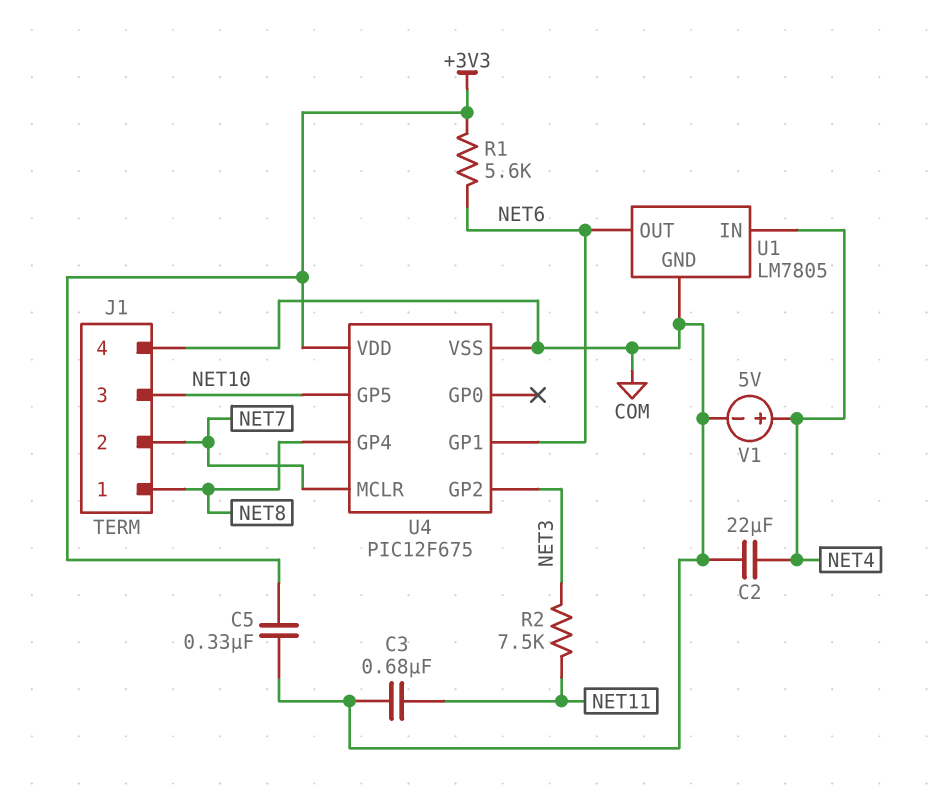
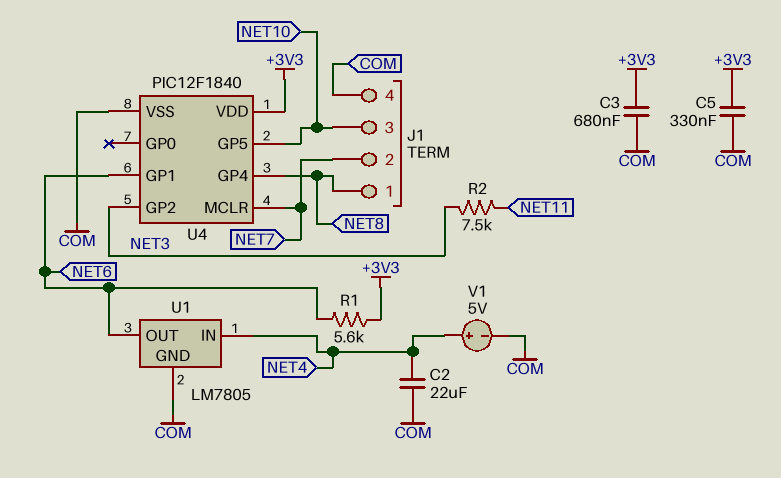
C3: 680nF (COM, NET11) -> 680nF (+3V3, COM)
U4: PIC12F675 -> PIC12F1840

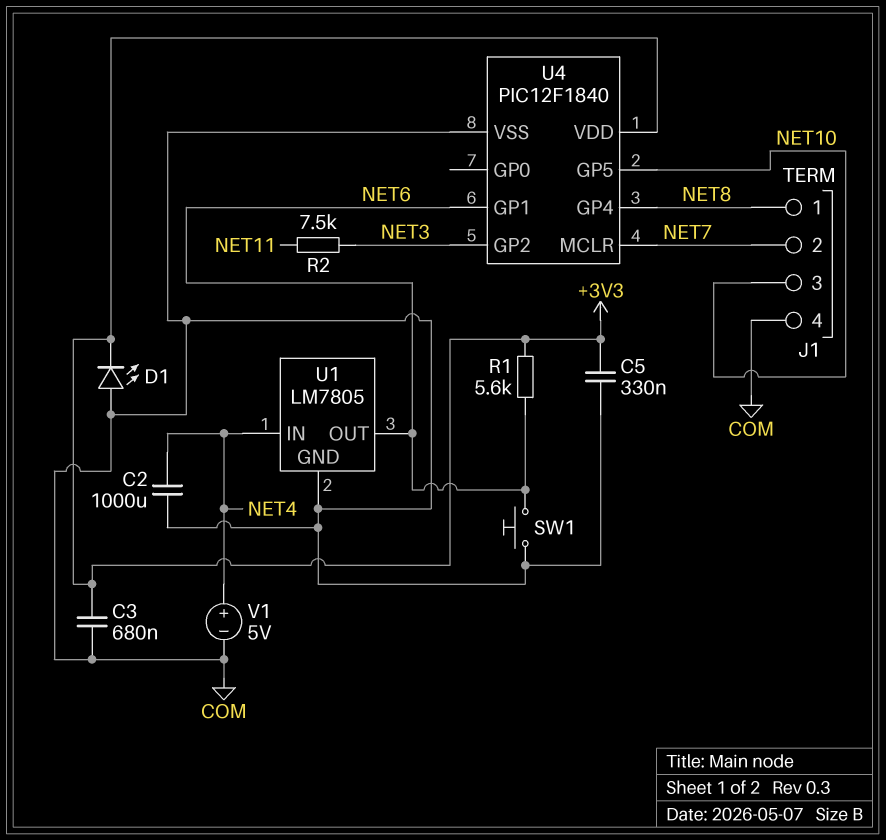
C2: 22uF (COM, NET4) -> 1000uF (COM, NET4)
D1: none -> LED (A COM, K +3V3)
SW1: none -> button (COM, NET6)

